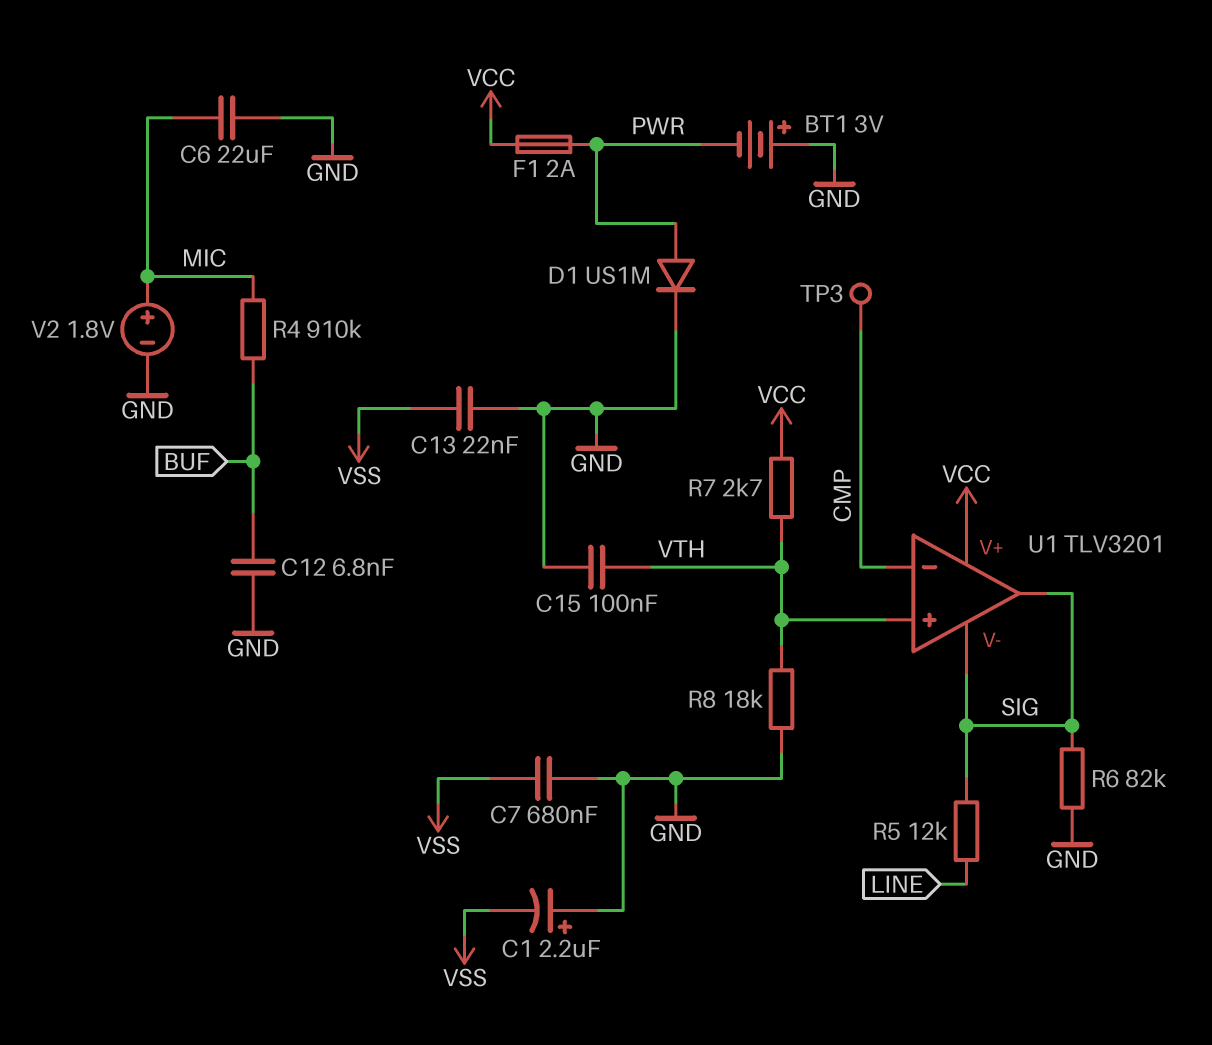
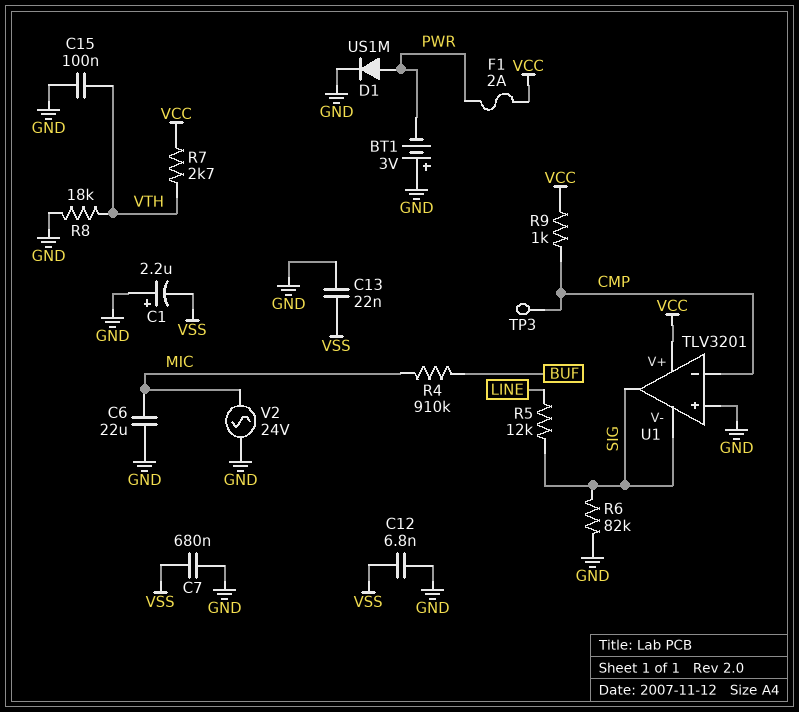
C12: 6.8nF (BUF, GND) -> 6.8nF (GND, VSS)
R9: none -> 1k (CMP, VCC)
U1 pin in+: VTH -> GND
V2: 1.8V (plus MIC, minus GND) -> AC 24V (GND, MIC)

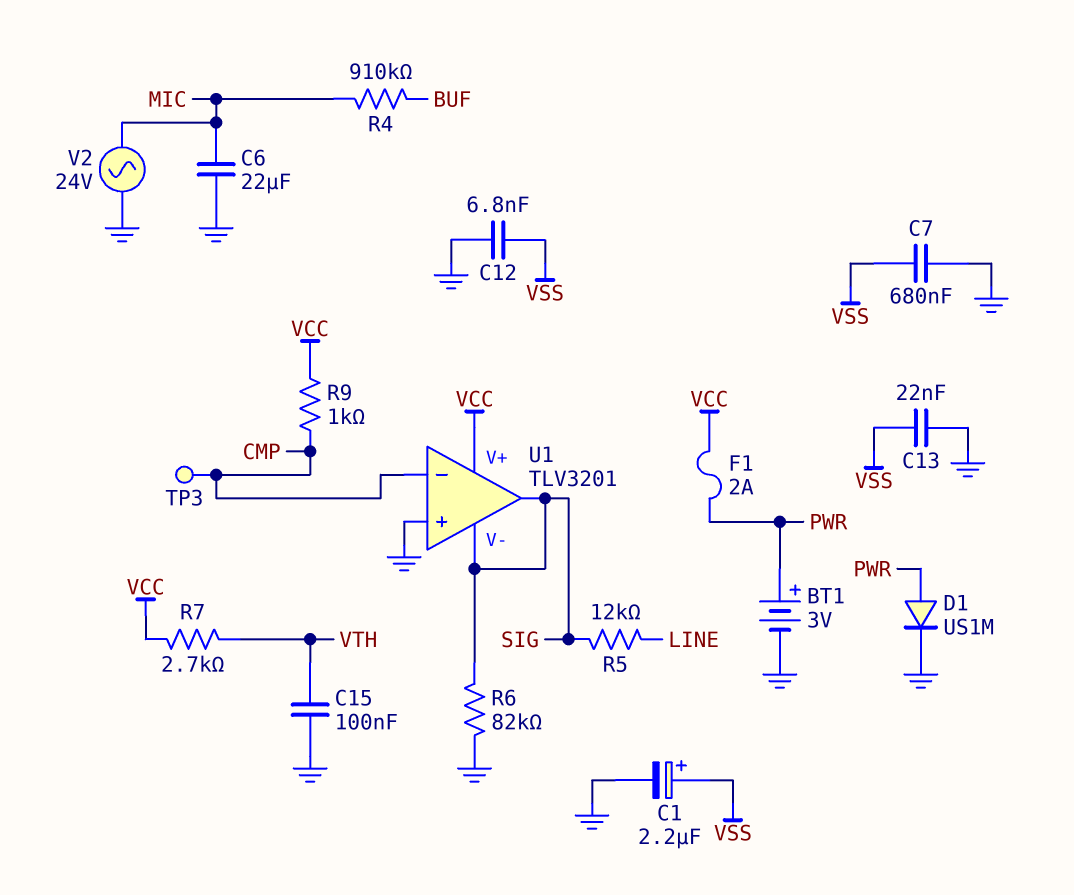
BT1: 3V (plus GND, minus PWR) -> 3V (plus PWR, minus GND)
C1: 2.2uF (plus GND, minus VSS) -> 2.2uF (plus VSS, minus GND)
R8: 18k (GND, VTH) -> none

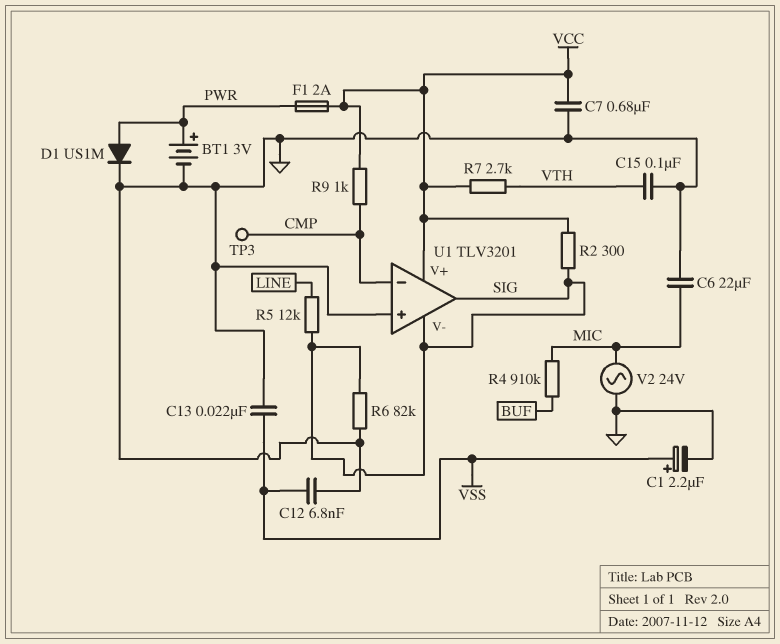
C7: 680nF (GND, VSS) -> 680nF (GND, VCC)
R2: none -> 300 (SIG, VCC)

